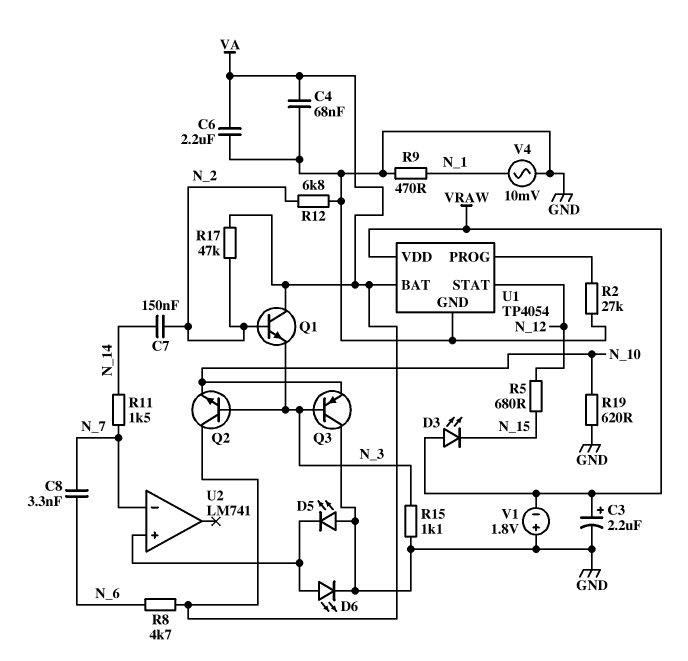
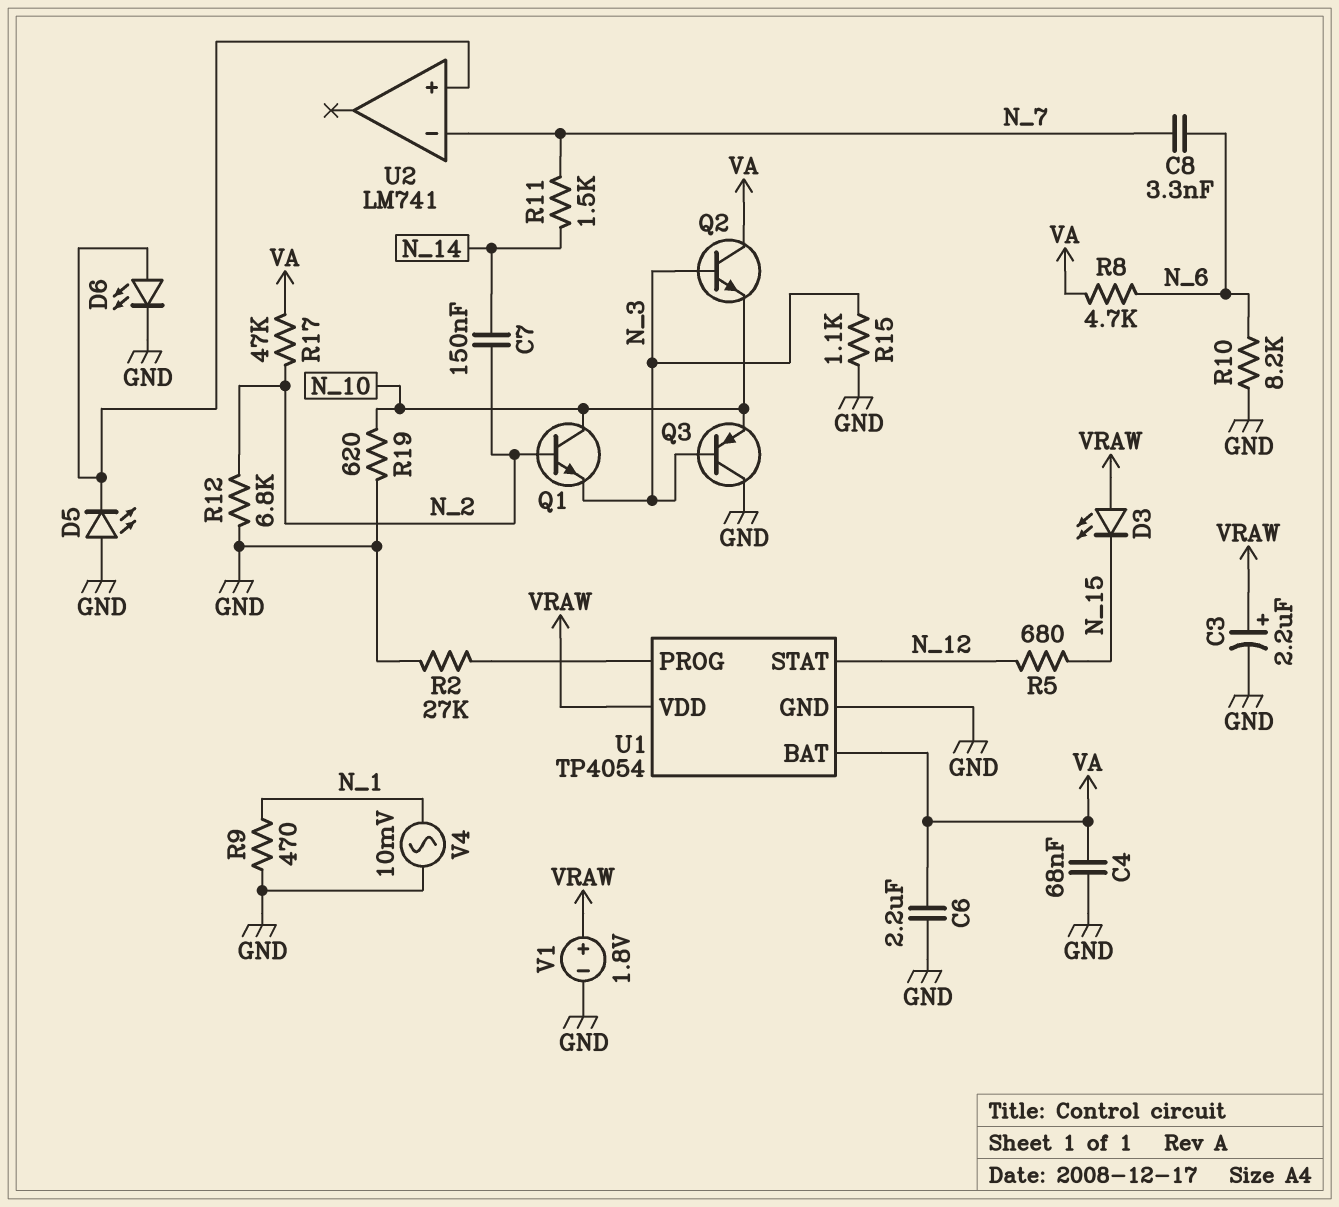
Q1: NPN (B N_2, C VA, E N_3) -> NPN (B N_2, C N_10, E N_3)
R10: none -> 8.2k (GND, N_6)
V1: 1.8V (plus GND, minus VRAW) -> 1.8V (plus VRAW, minus GND)

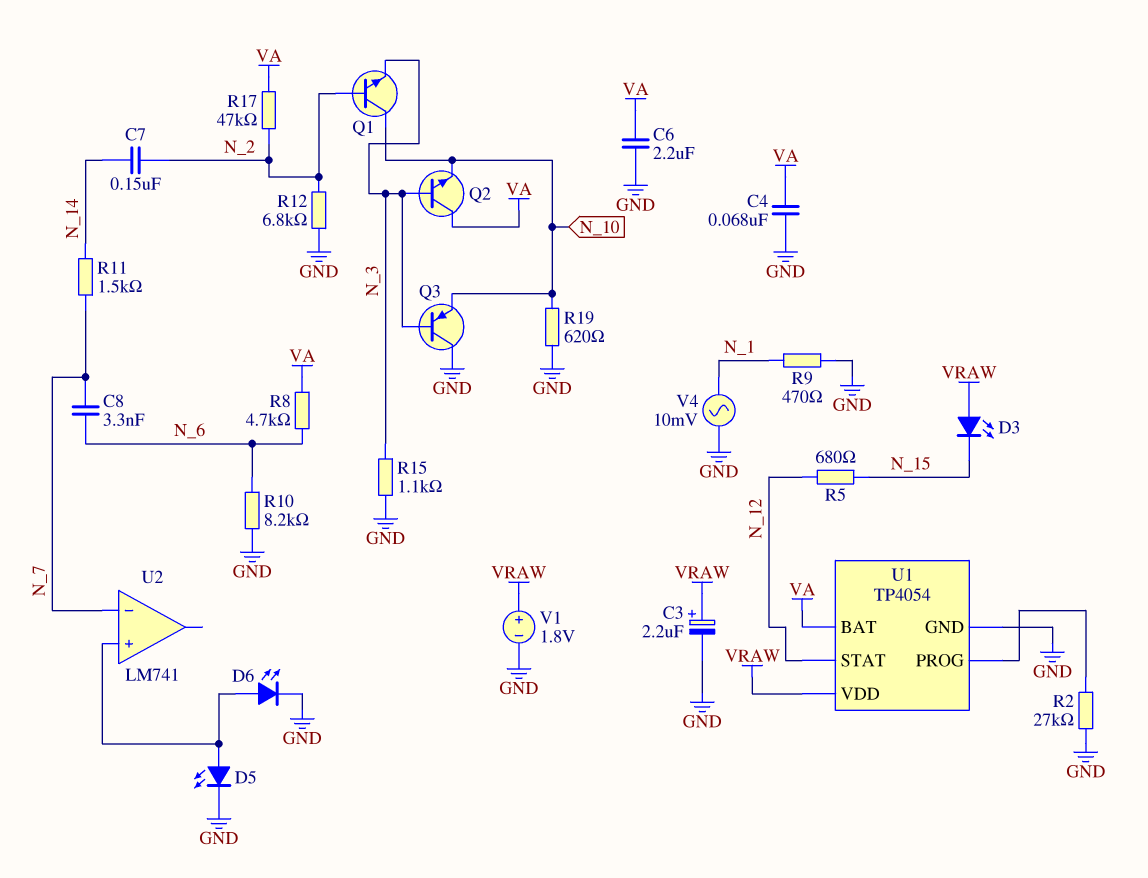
D5: LED (A GND, K U2/in+) -> LED (A U2/in+, K GND)

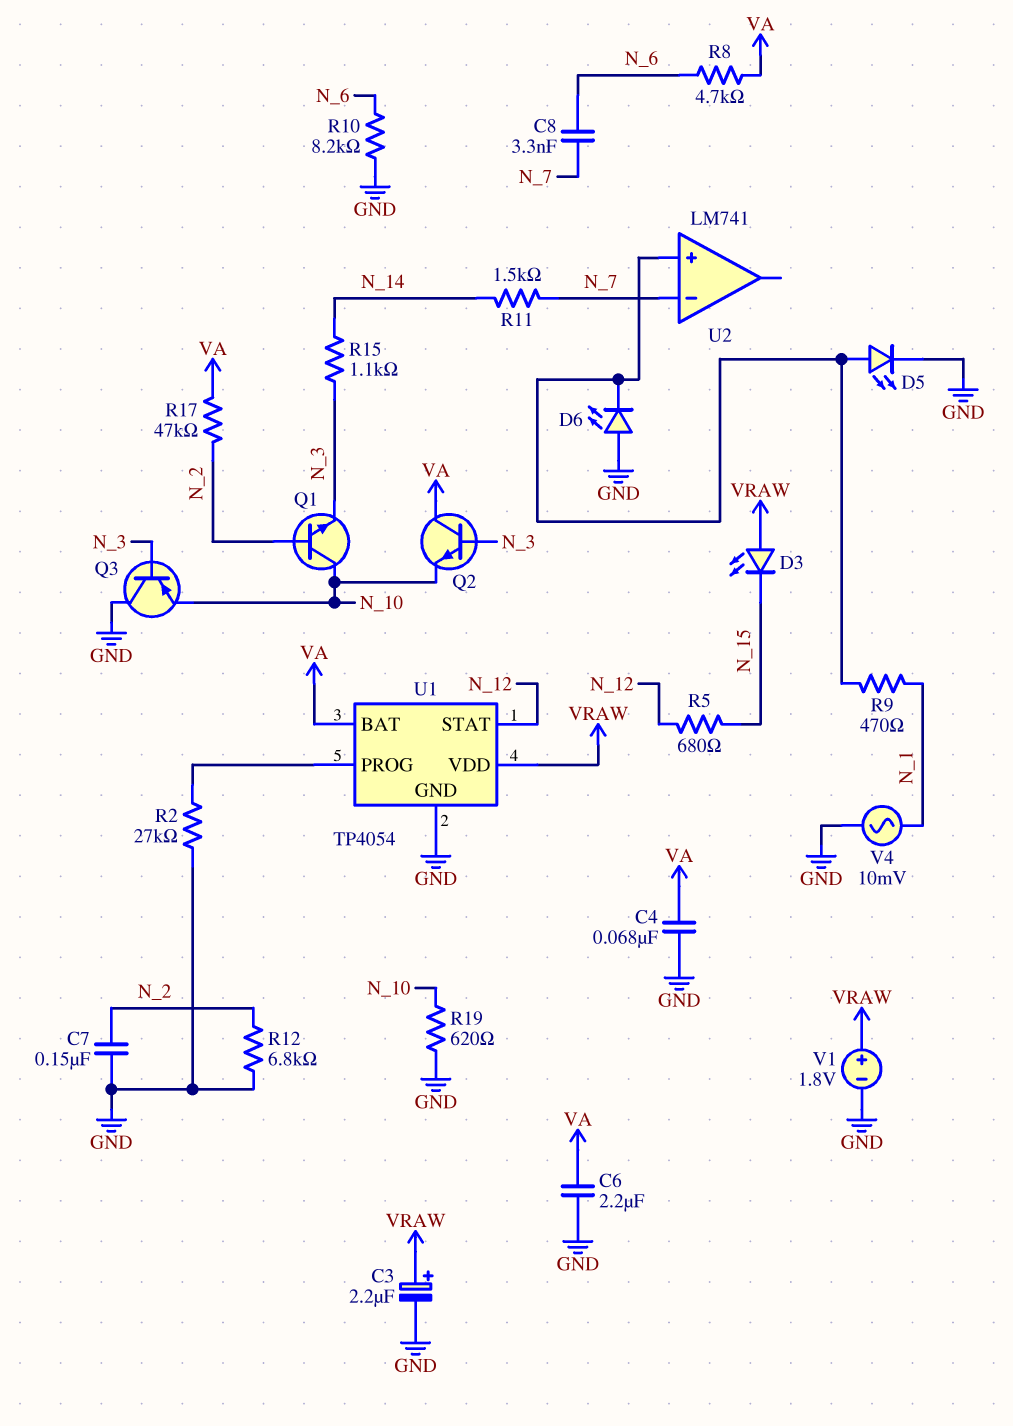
C7: 150nF (N_2, N_14) -> 150nF (GND, N_2)
D6: LED (A U2/in+, K GND) -> LED (A GND, K U2/in+)
R9: 470 (GND, N_1) -> 470 (N_1, U2/in+)
R15: 1.1k (GND, N_3) -> 1.1k (N_3, N_14)

